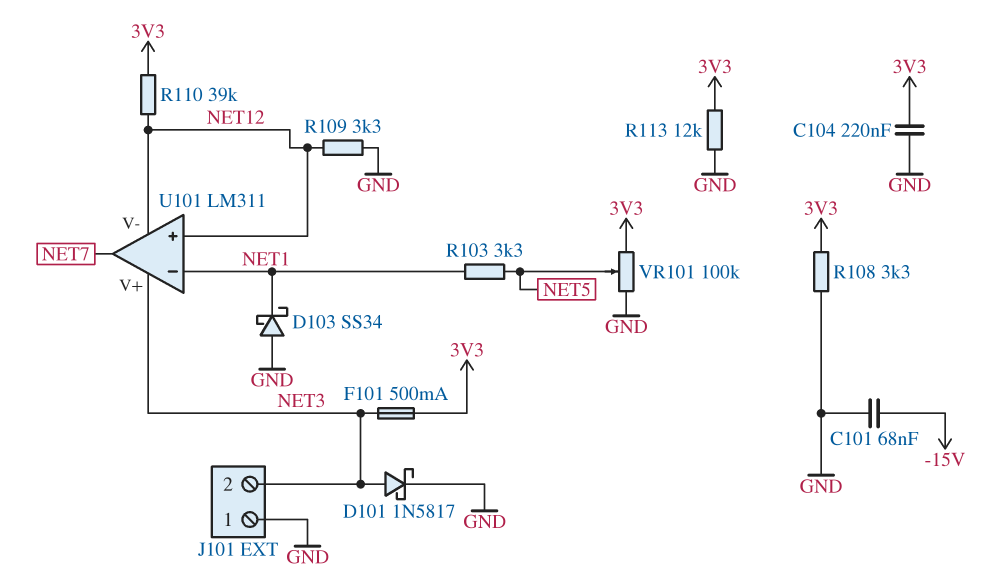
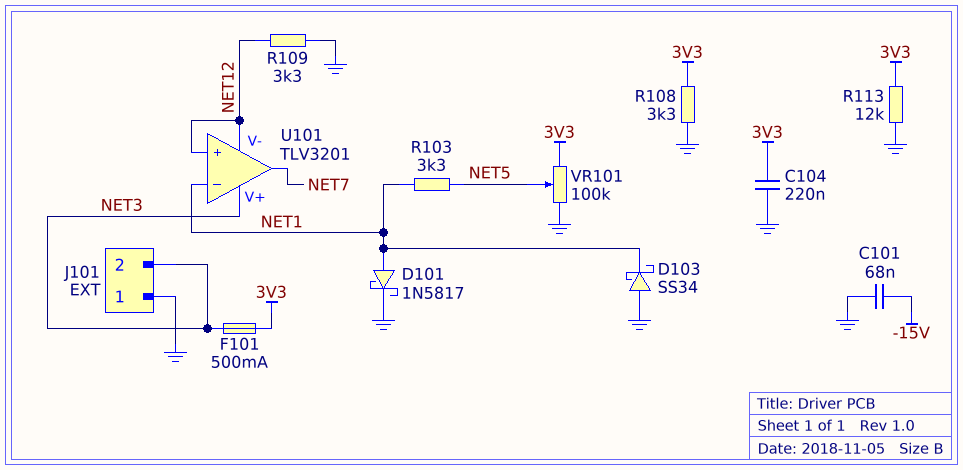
D101: schottky 1N5817 (A NET3, K GND) -> schottky 1N5817 (A NET1, K GND)
R110: 39k (3V3, NET12) -> none
U101: LM311 -> TLV3201

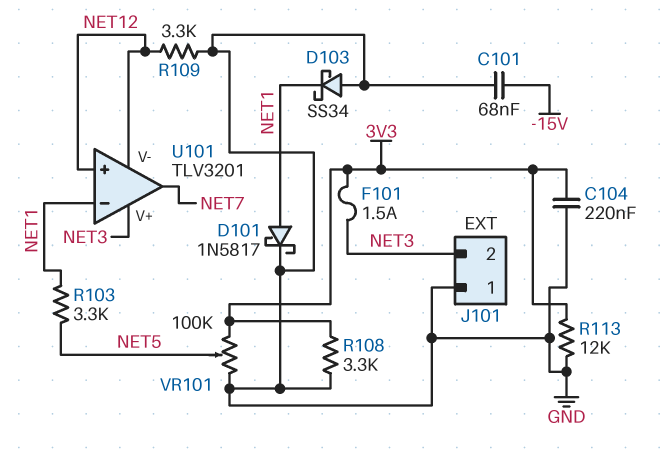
F101: 500mA (3V3, NET3) -> 1.5A (3V3, NET3)

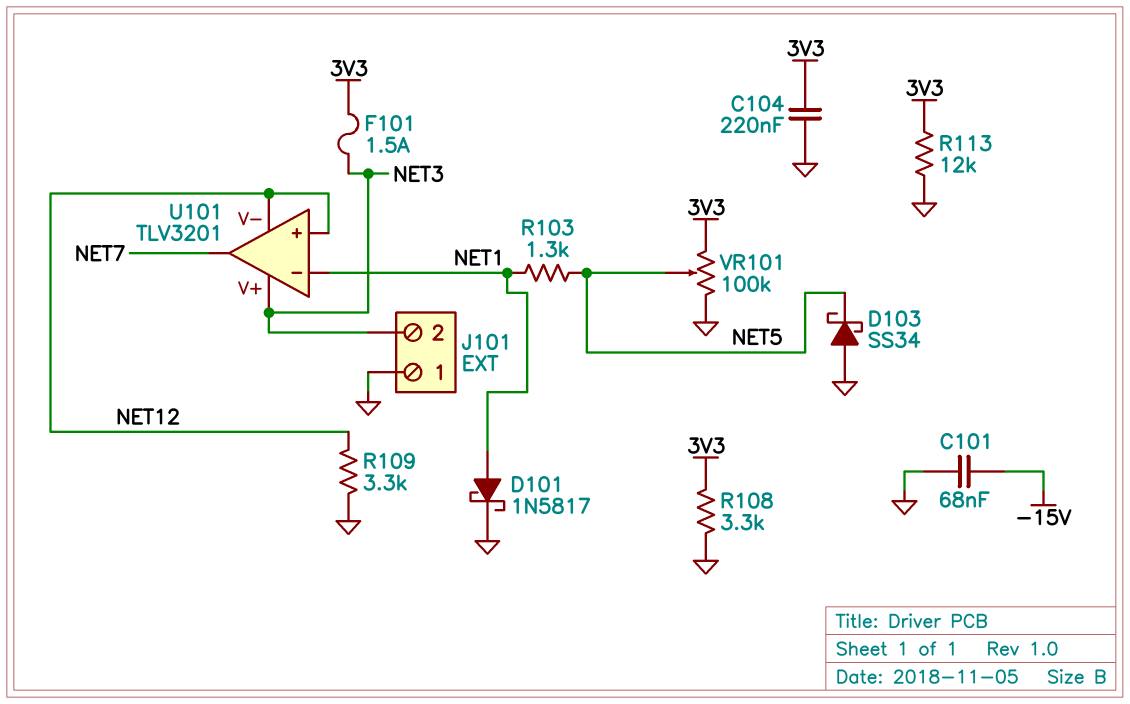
D103: schottky SS34 (A GND, K NET1) -> schottky SS34 (A GND, K NET5)
R103: 3.3k (NET1, NET5) -> 1.3k (NET1, NET5)

